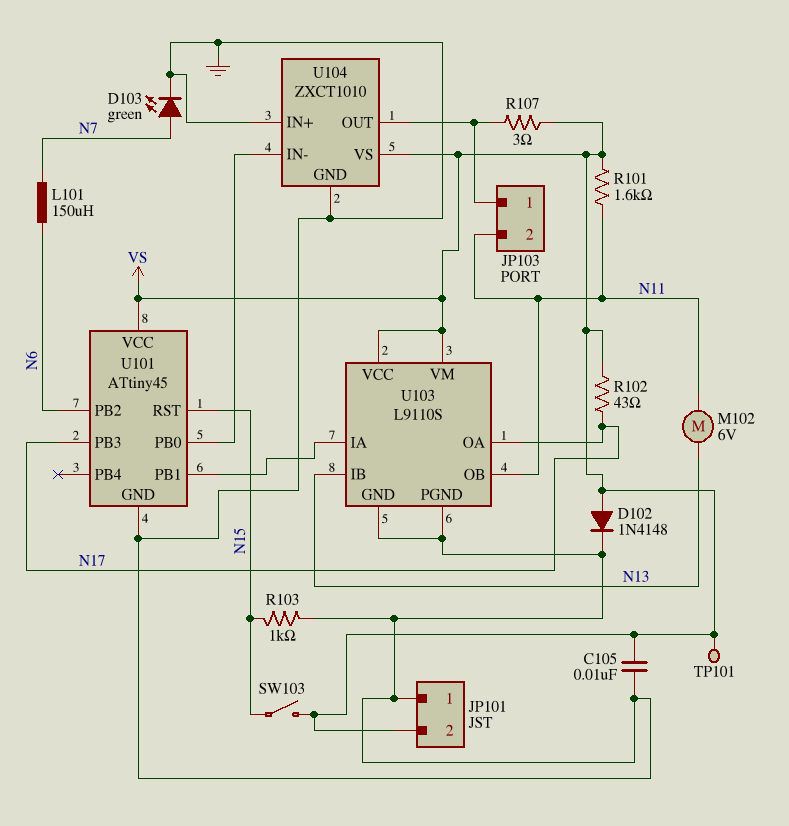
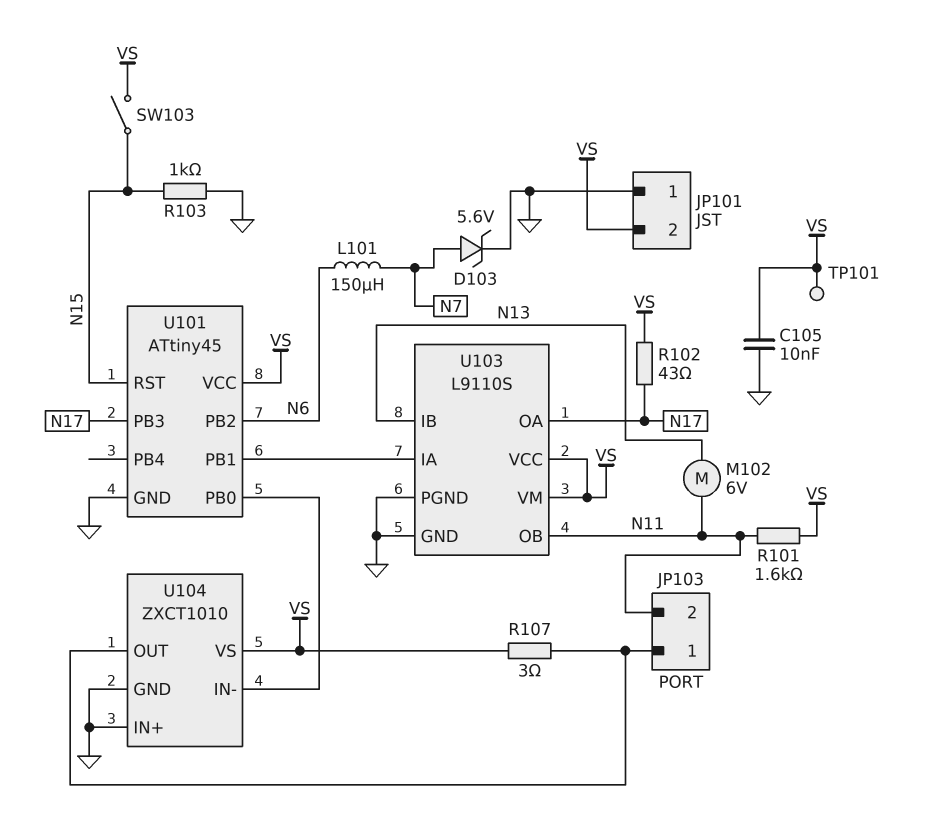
D102: diode 1N4148 (A VS, K GND) -> none
D103: LED green (A N7, K GND) -> zener 5.6V (A N7, K GND)

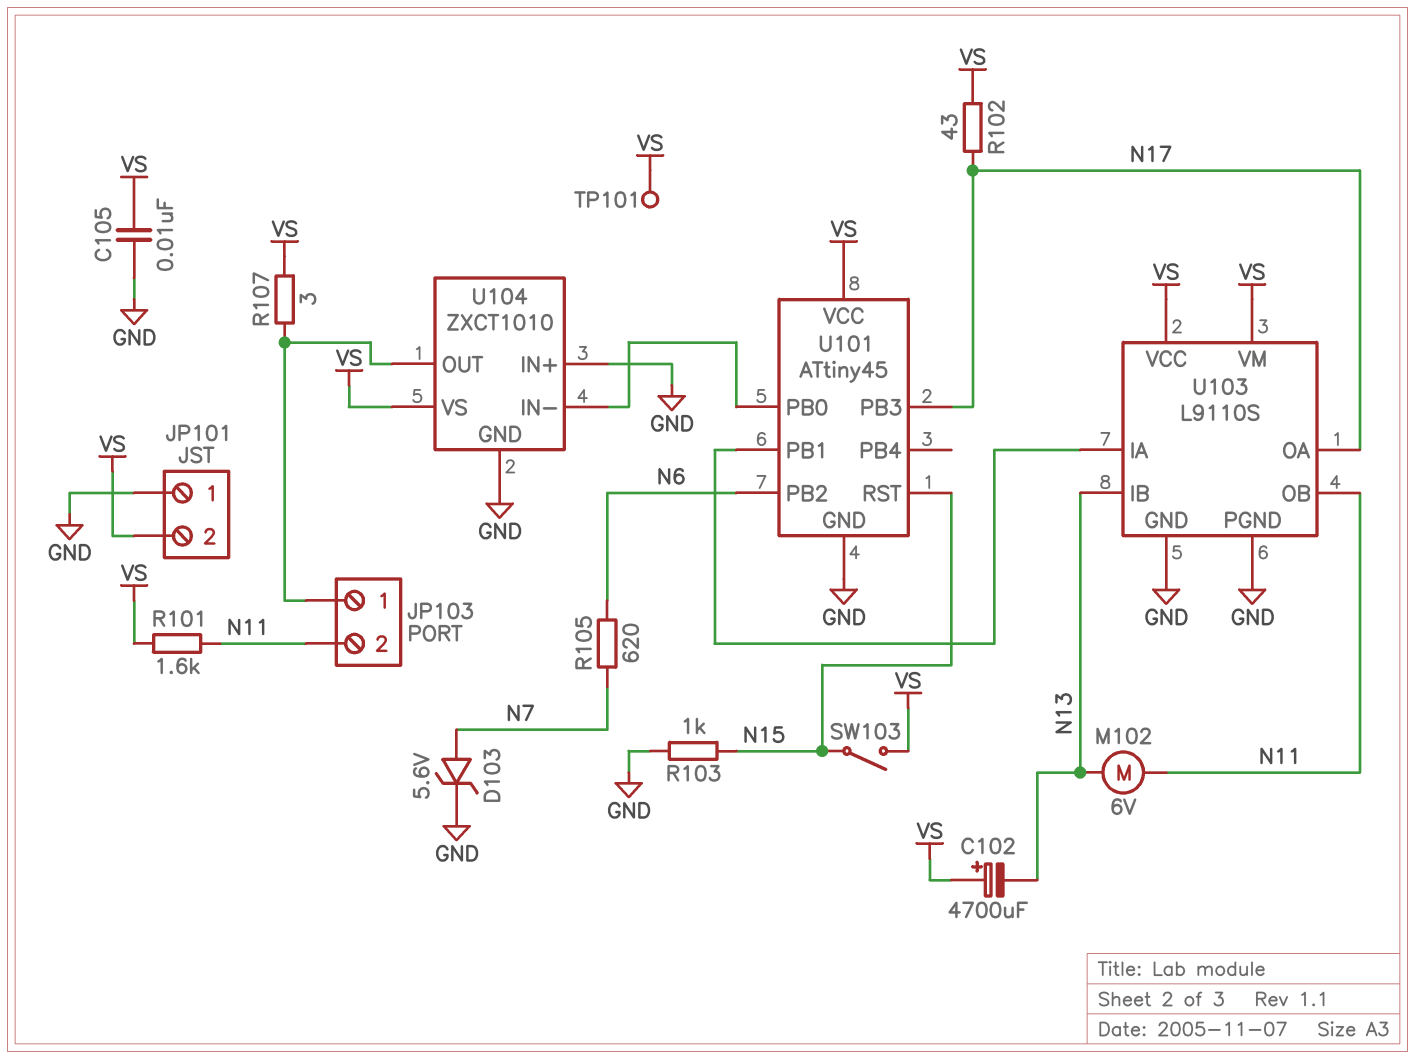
C102: none -> 4700uF (plus VS, minus N13)
L101: 150uH (N6, N7) -> none
R105: none -> 620 (N6, N7)

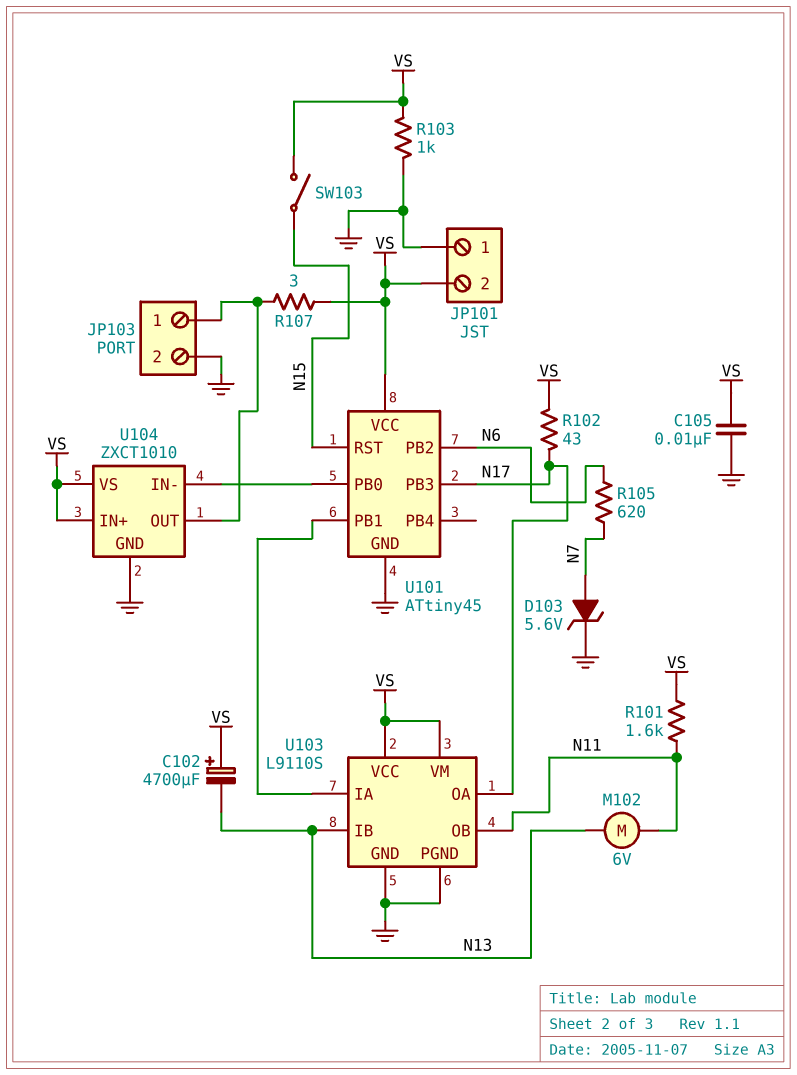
JP103 pin 2: N11 -> GND
R103: 1k (GND, N15) -> 1k (GND, VS)
TP101: test point (VS) -> none
U104 pin IN+: GND -> VS

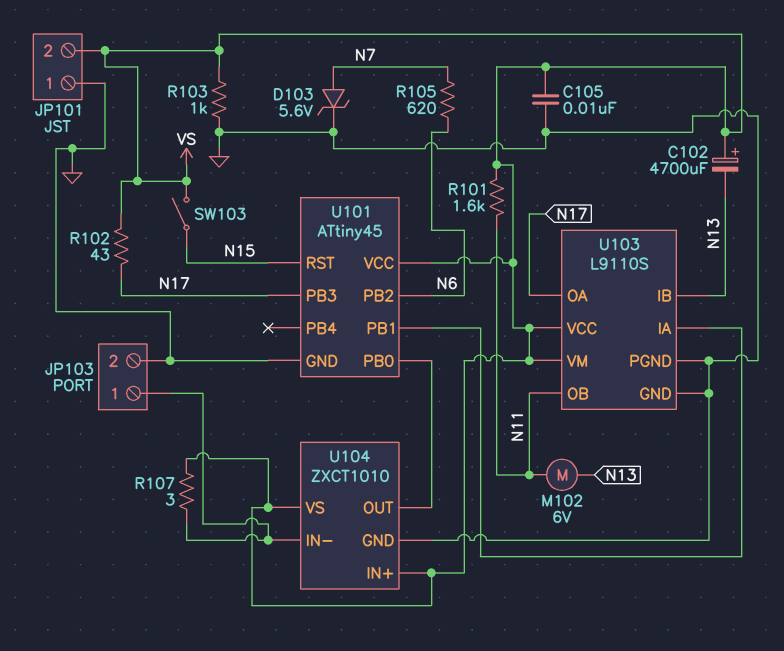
U104 pin IN-: U101/PB0 -> JP103/1
U104 pin OUT: JP103/1 -> U101/PB0

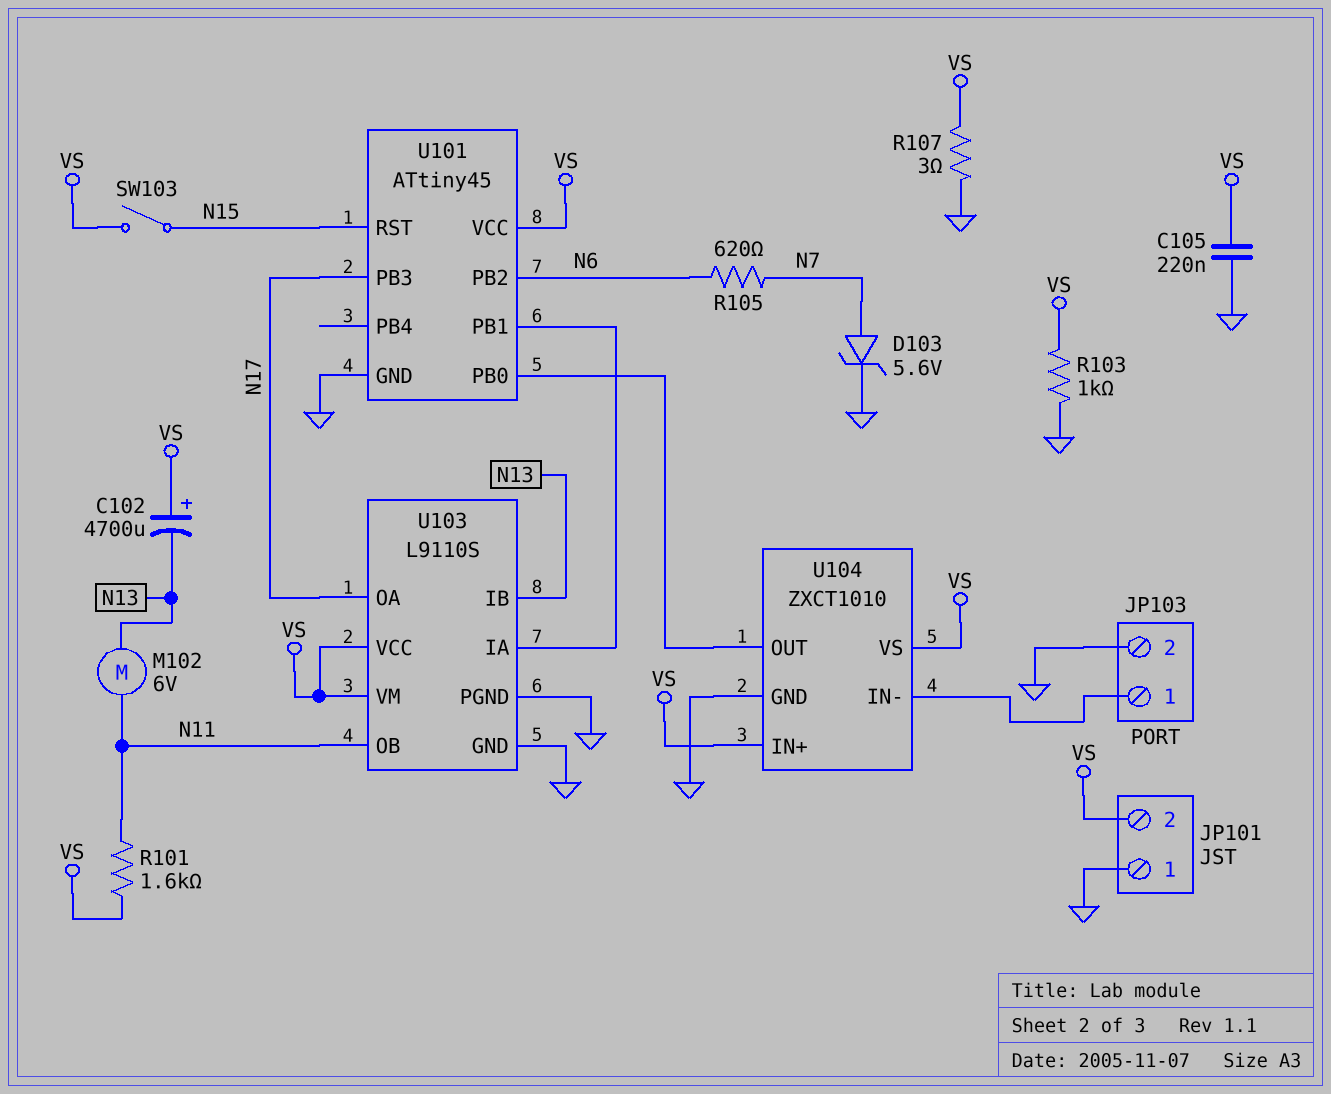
C105: 10nF (GND, VS) -> 220nF (GND, VS)
R102: 43 (N17, VS) -> none
R107: 3 (JP103/1, VS) -> 3 (GND, VS)

